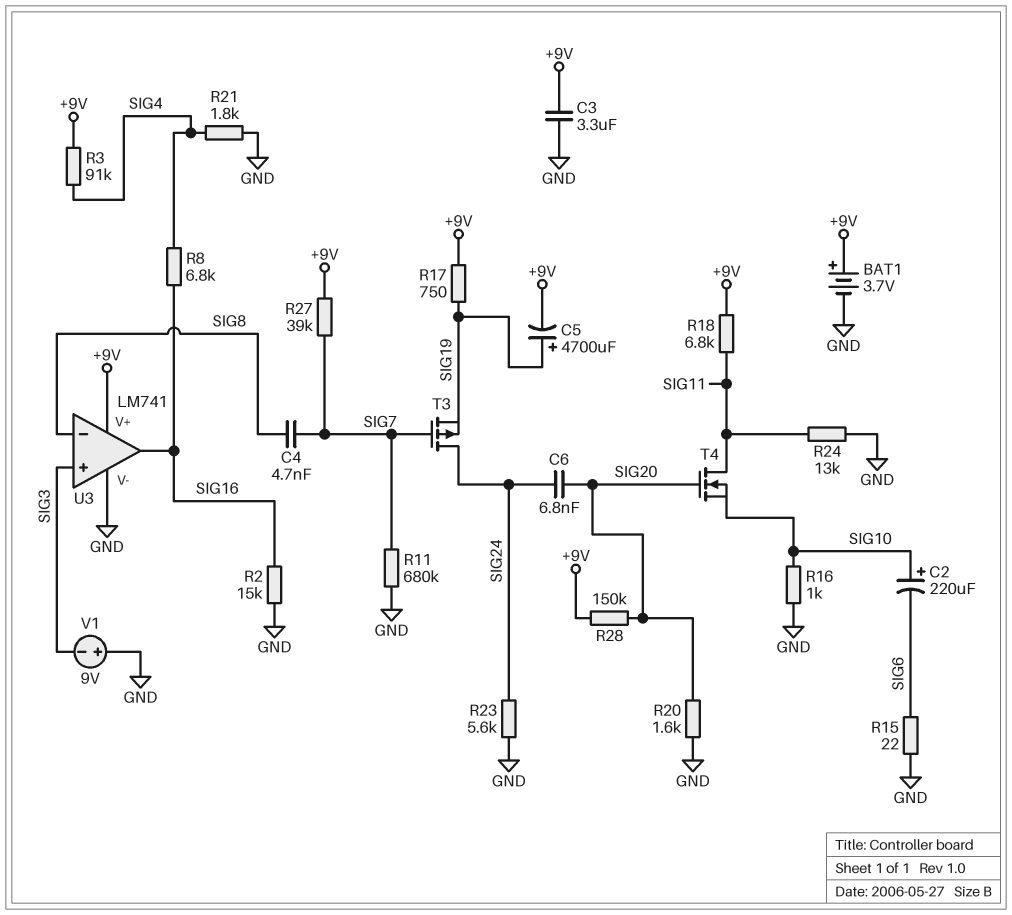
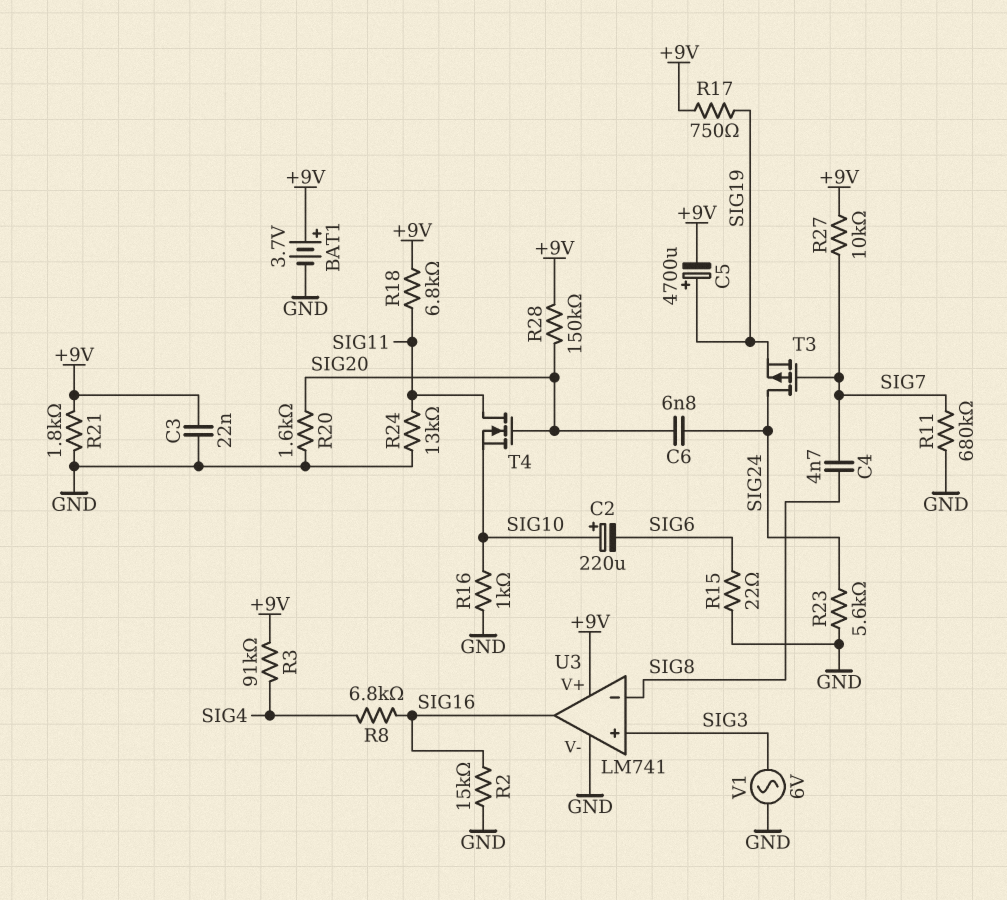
C3: 3.3uF (+9V, GND) -> 22nF (+9V, GND)
R21: 1.8k (GND, SIG4) -> 1.8k (+9V, GND)
R27: 39k (+9V, SIG7) -> 10k (+9V, SIG7)
V1: 9V (plus GND, minus SIG3) -> AC 6V (GND, SIG3)

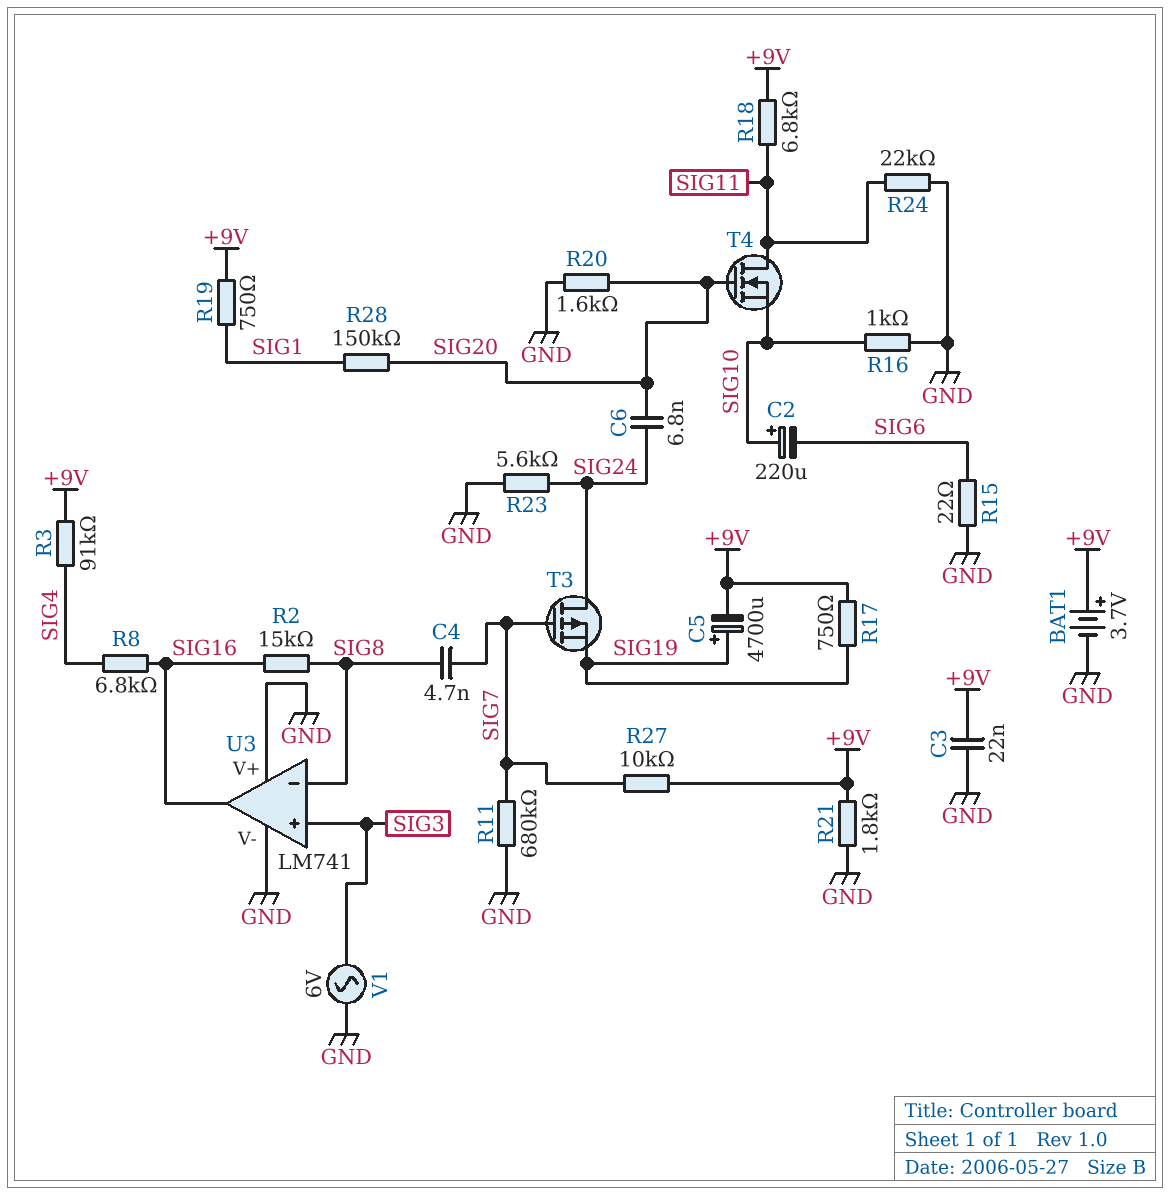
R2: 15k (GND, SIG16) -> 15k (SIG8, SIG16)
R19: none -> 750 (+9V, SIG1)
R24: 13k (GND, SIG11) -> 22k (GND, SIG11)
R28: 150k (+9V, SIG20) -> 150k (SIG1, SIG20)
U3 pin V+: +9V -> GND

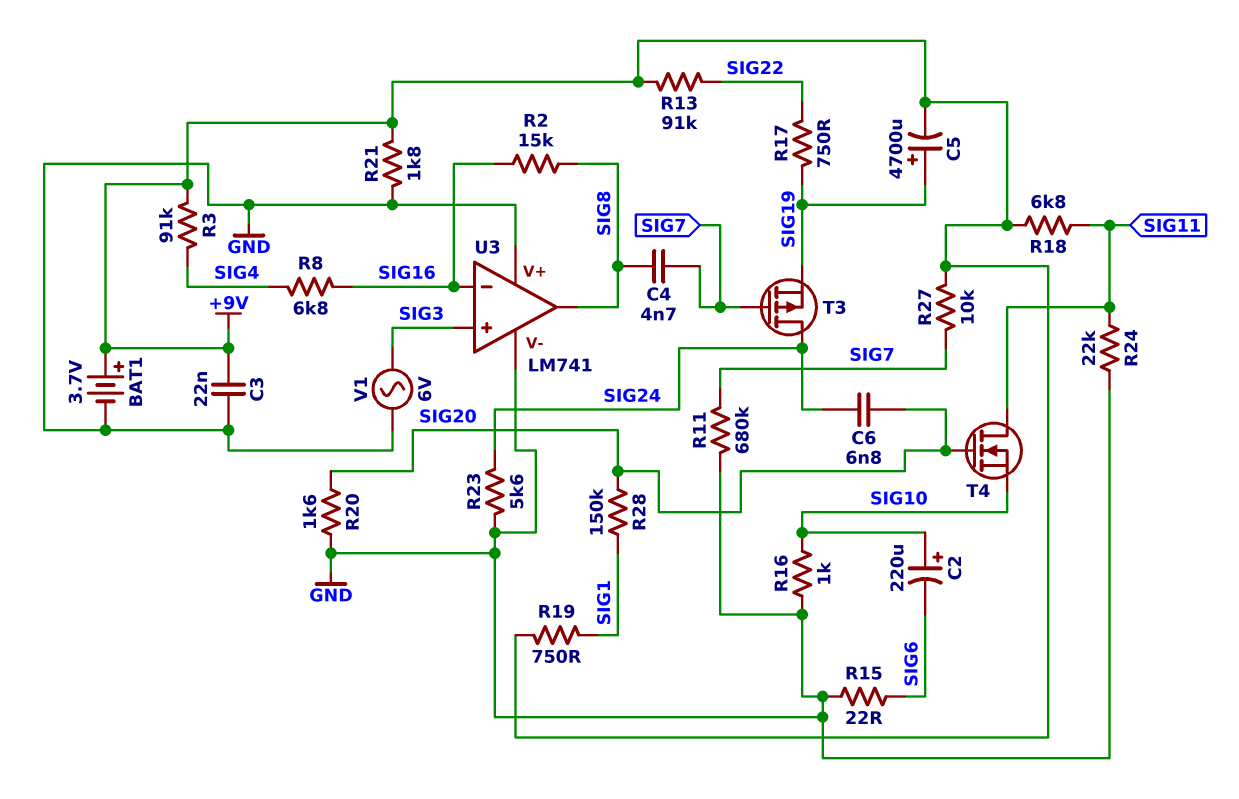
R13: none -> 91k (+9V, SIG22)
R17: 750 (+9V, SIG19) -> 750 (SIG19, SIG22)
U3 pin in-: SIG8 -> SIG16
U3 pin out: SIG16 -> SIG8

